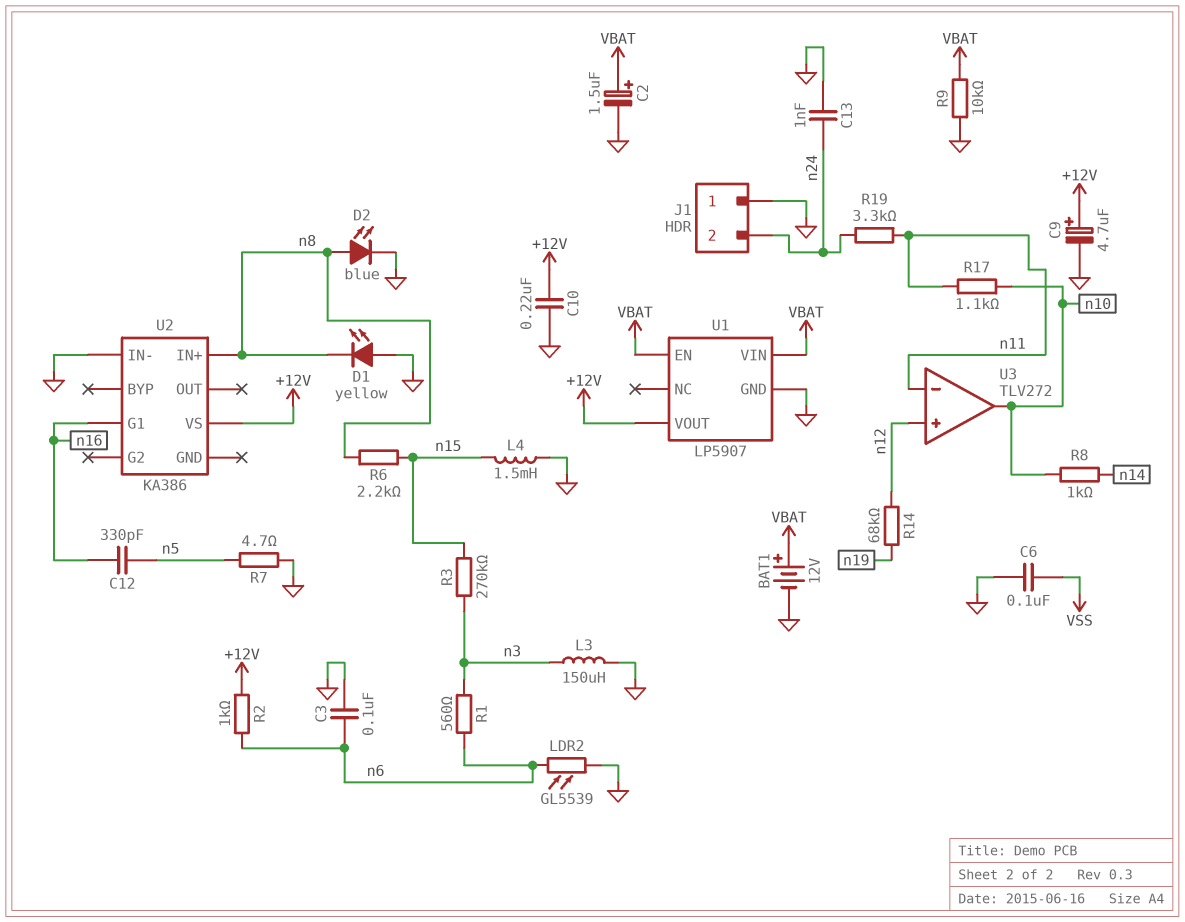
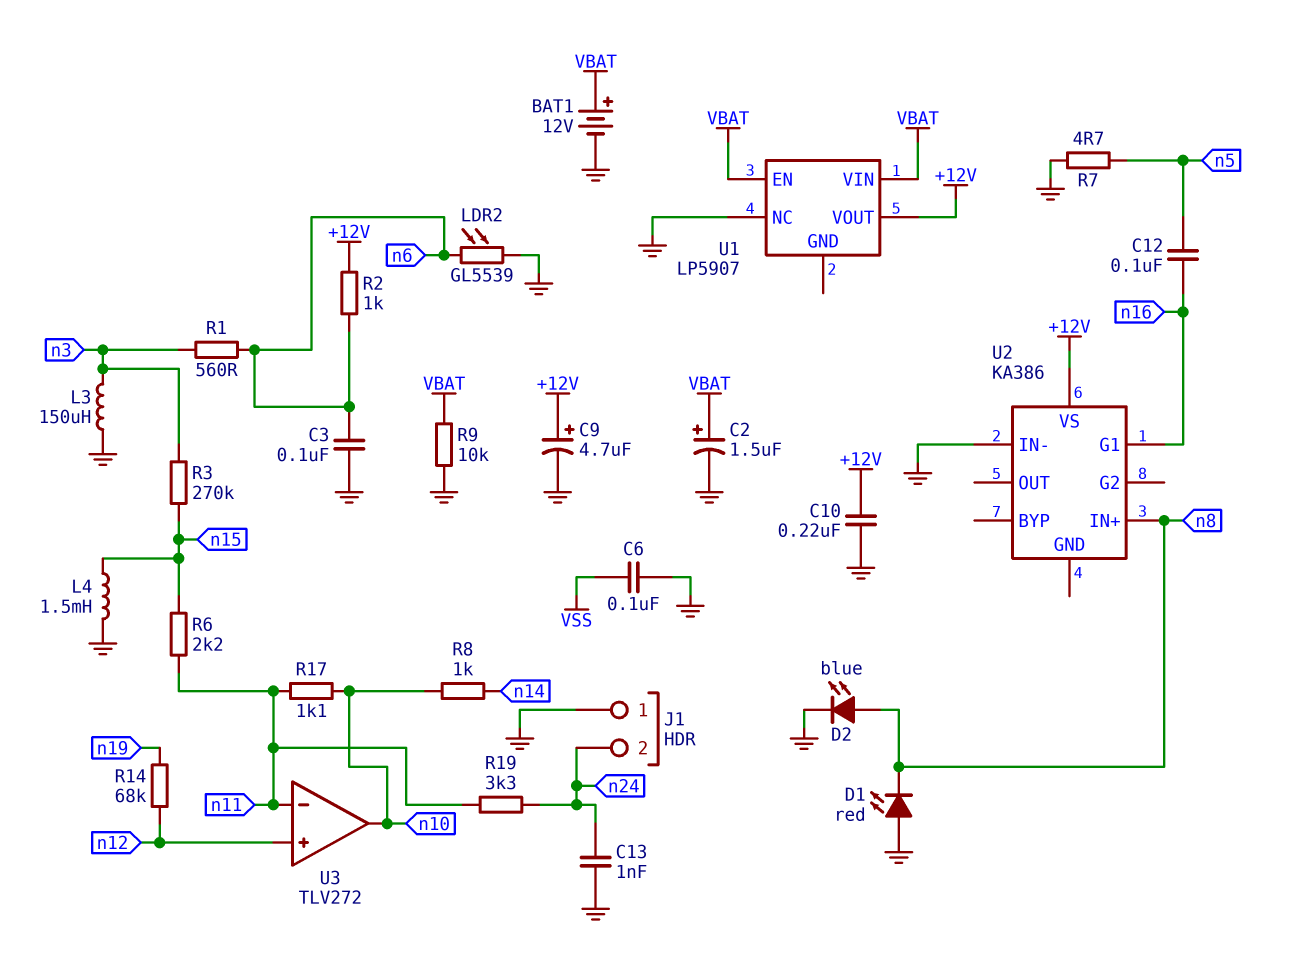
C12: 330pF (n5, n16) -> 100nF (n5, n16)
D1: LED yellow (A GND, K n8) -> LED red (A GND, K n8)
R6: 2.2k (n8, n15) -> 2.2k (n11, n15)
U1 pin GND: GND -> none
U1 pin NC: none -> GND

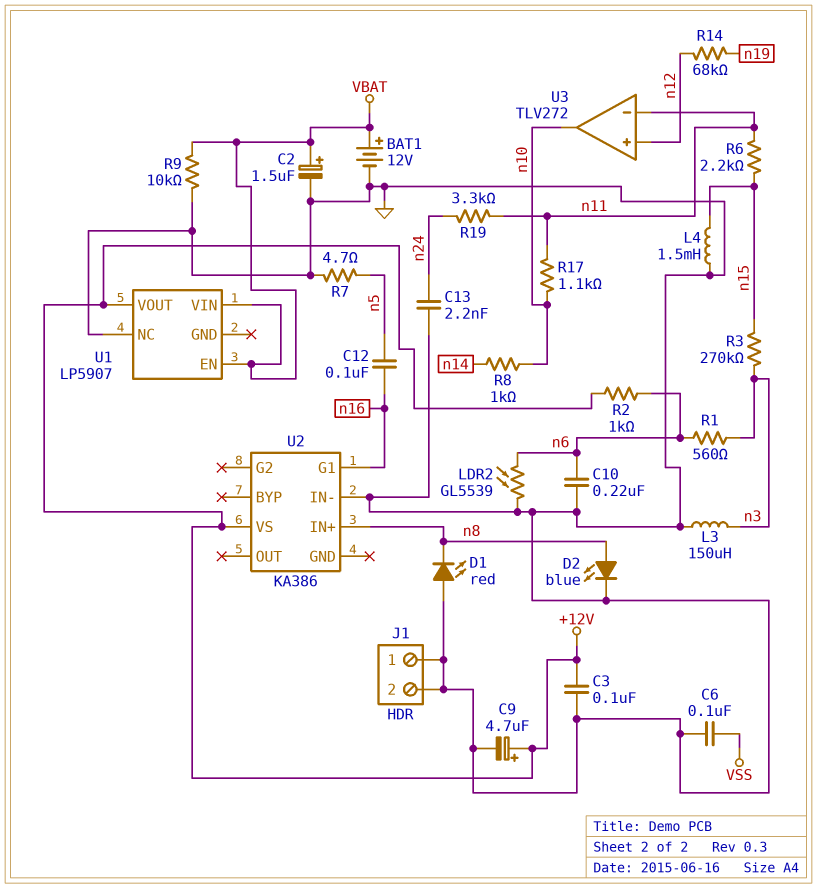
C3: 100nF (GND, n6) -> 100nF (+12V, GND)
C10: 220nF (+12V, GND) -> 220nF (GND, n6)
C13: 1nF (GND, n24) -> 2.2nF (GND, n24)
J1 pin 2: n24 -> GND

